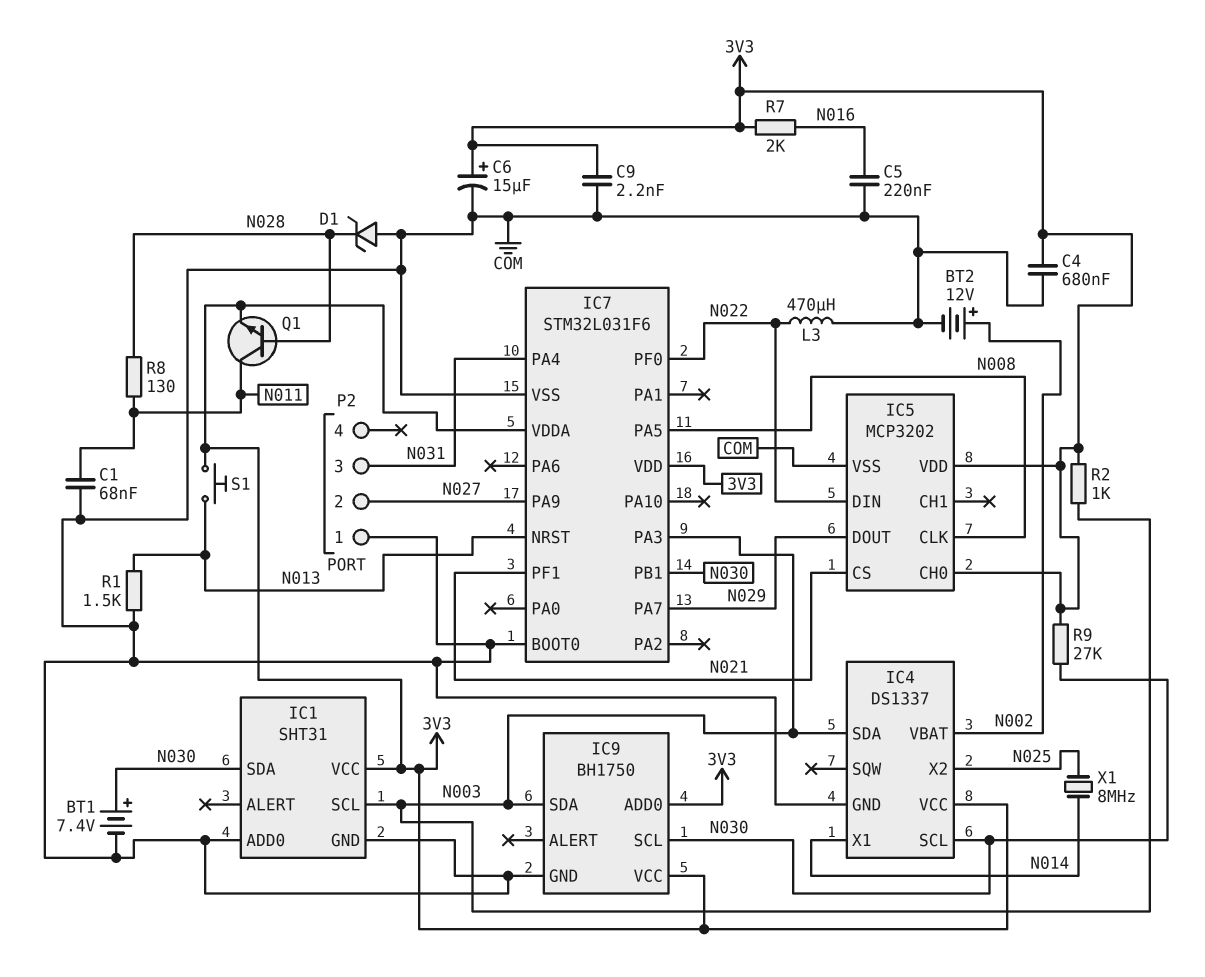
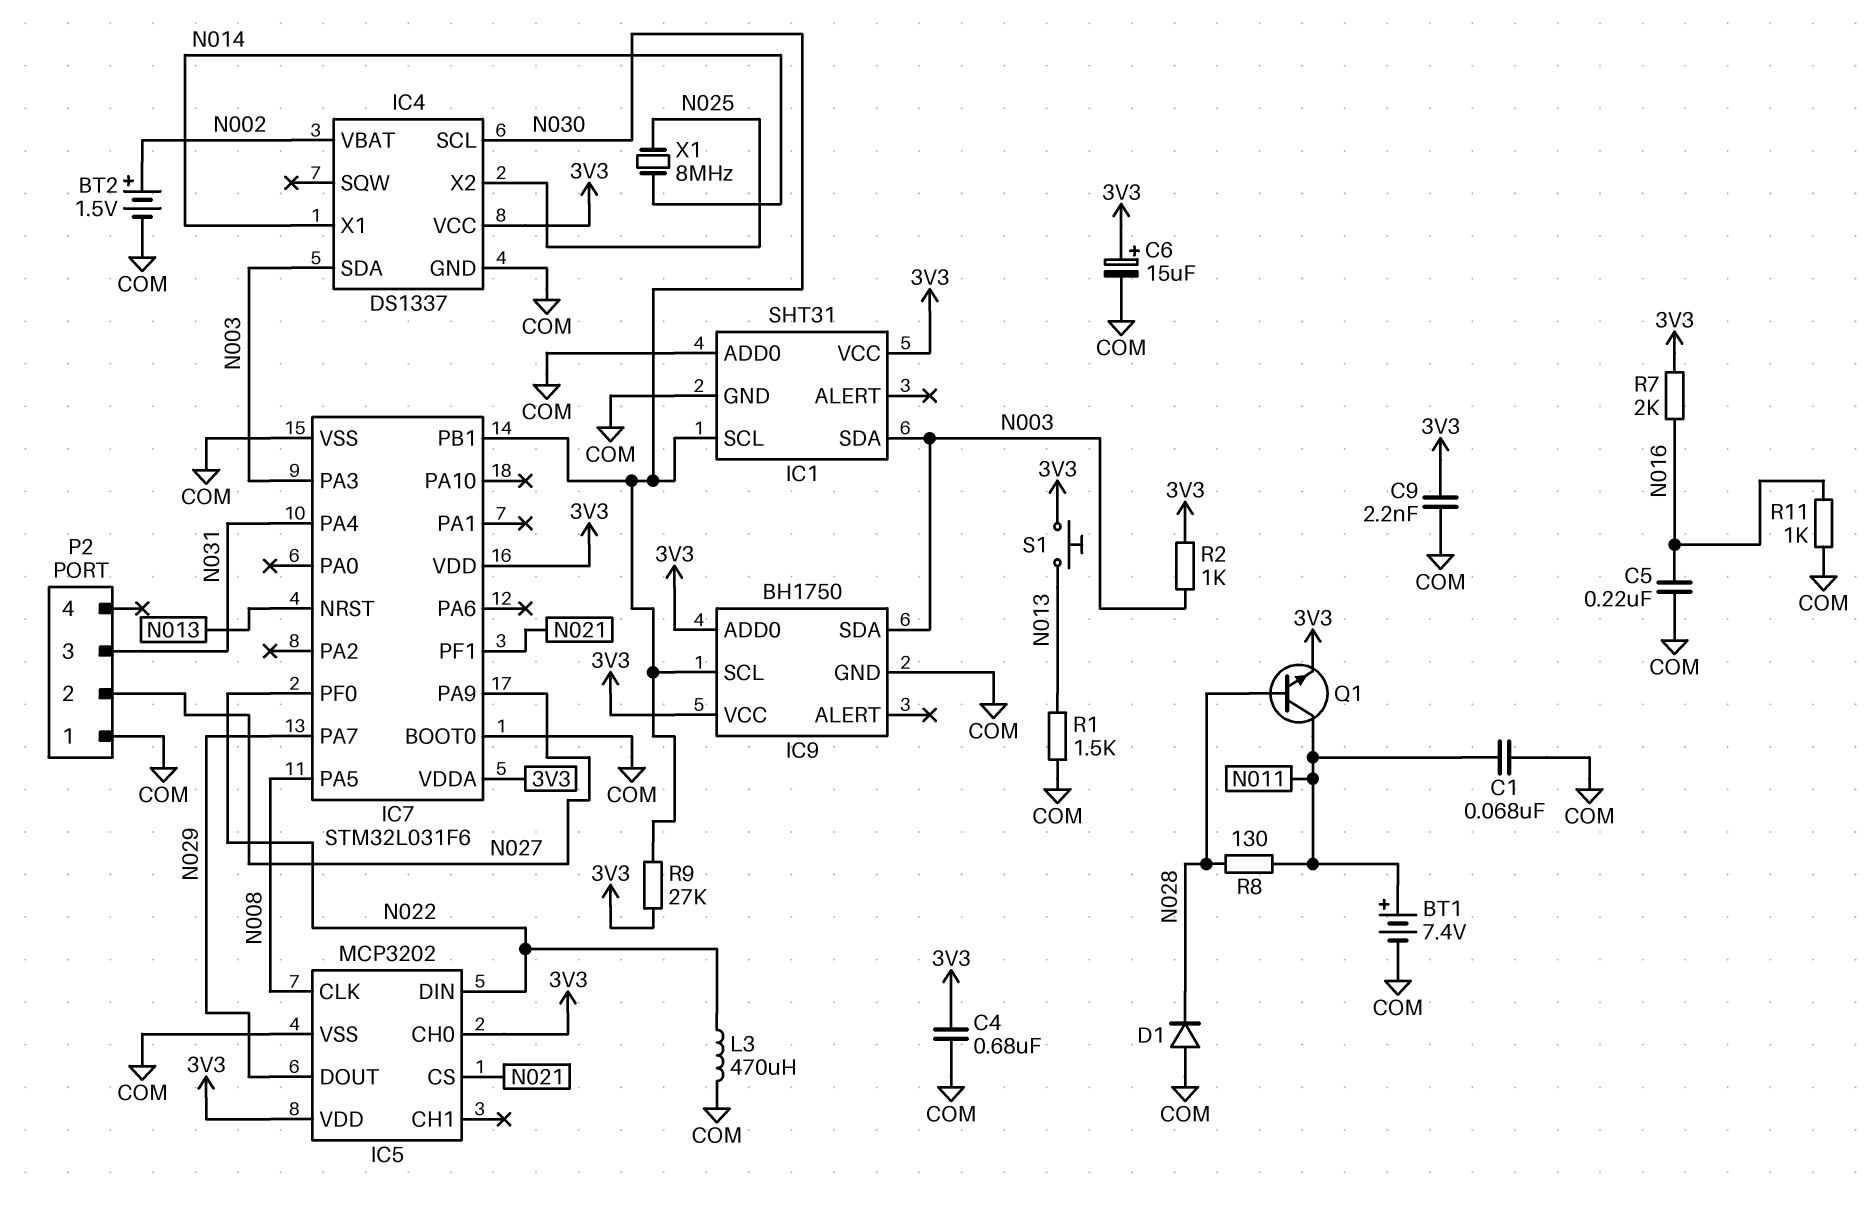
BT1: 7.4V (plus N030, minus COM) -> 7.4V (plus N011, minus COM)
BT2: 12V (plus N002, minus COM) -> 1.5V (plus N002, minus COM)
D1: zener (A COM, K N028) -> diode (A COM, K N028)
IC1 pin SCL: N003 -> N030
IC1 pin SDA: N030 -> N003
R11: none -> 1k (COM, N016)

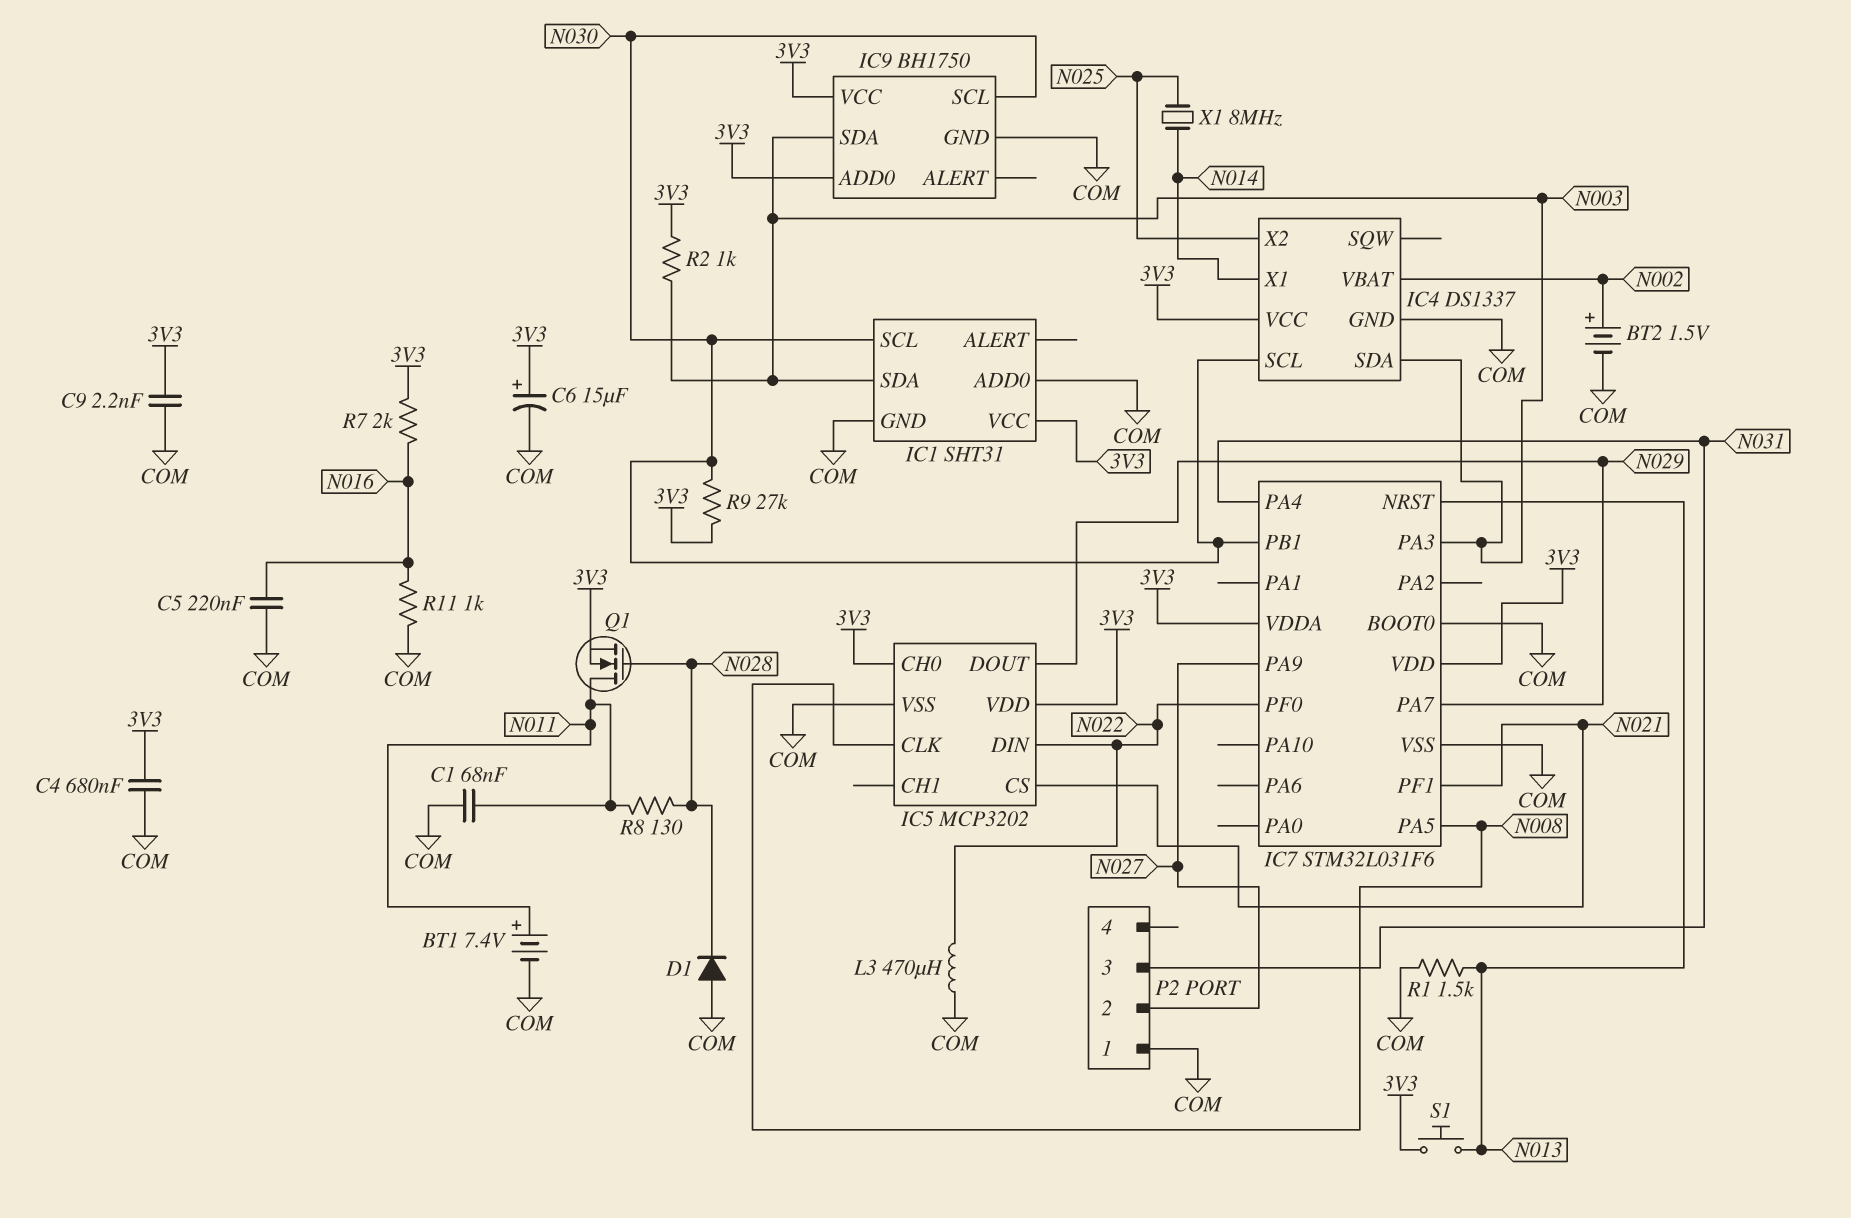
Q1: NPN (B N028, C N011, E 3V3) -> NMOS (G N028, D N011, S 3V3)

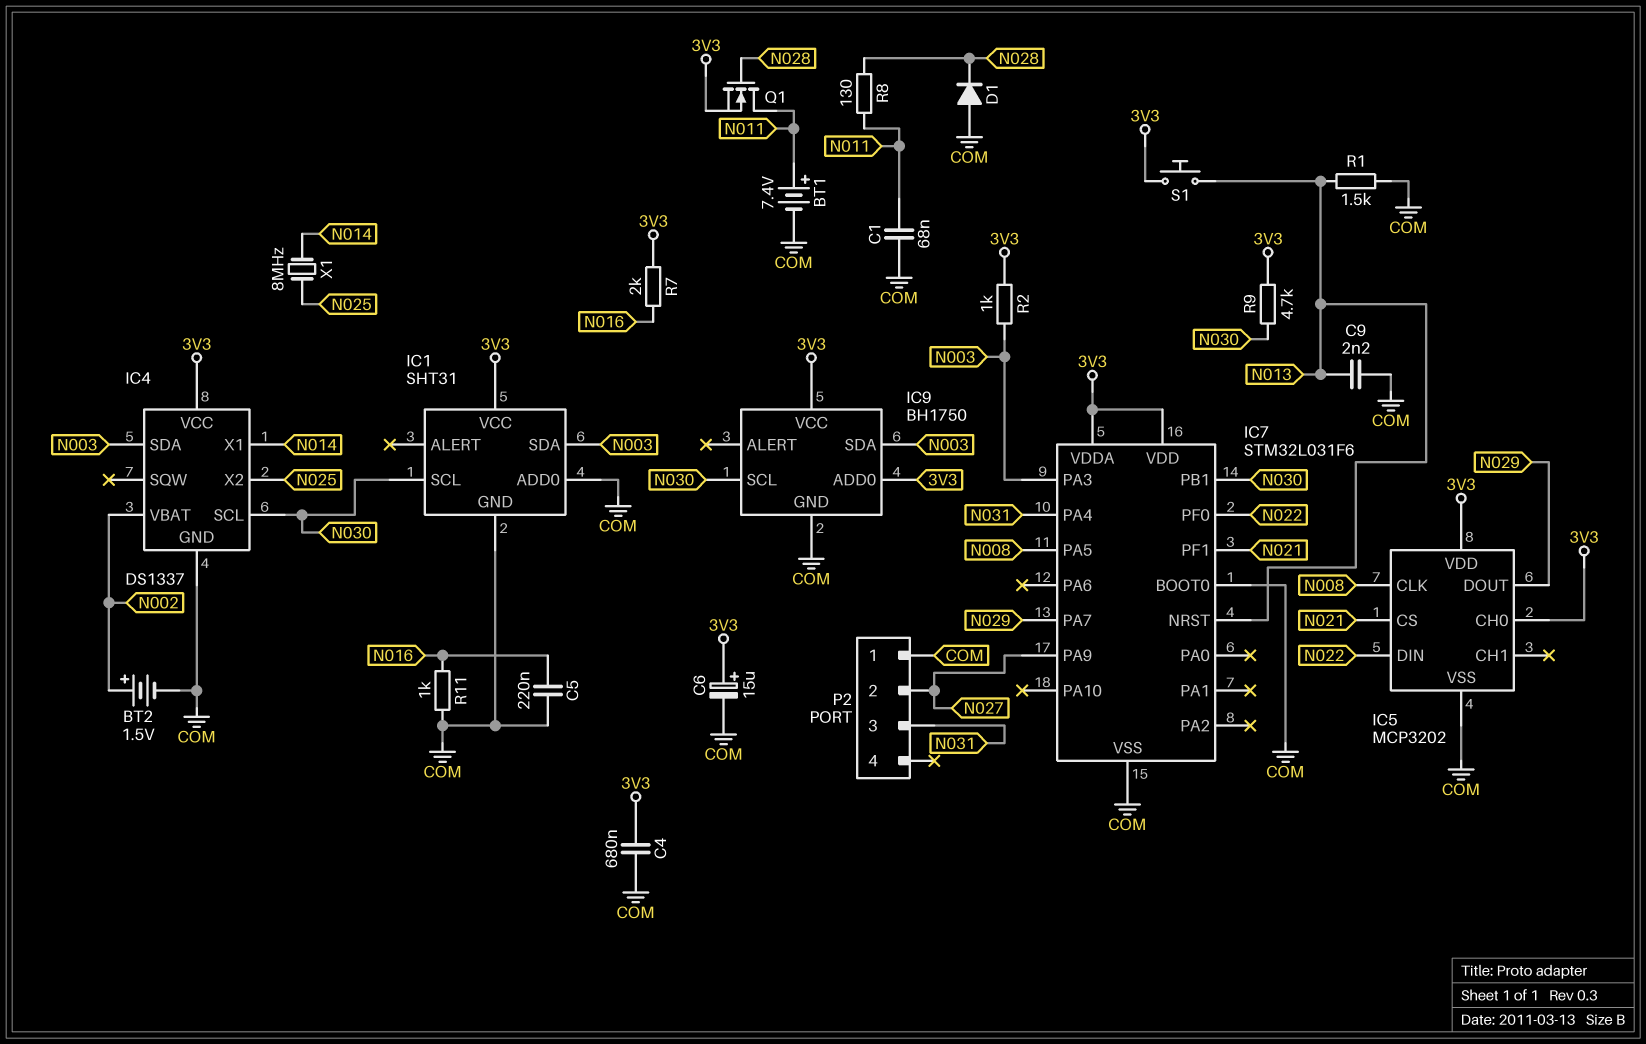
C9: 2.2nF (3V3, COM) -> 2.2nF (COM, N013)
L3: 470uH (COM, N022) -> none
R9: 27k (3V3, N030) -> 4.7k (3V3, N030)

